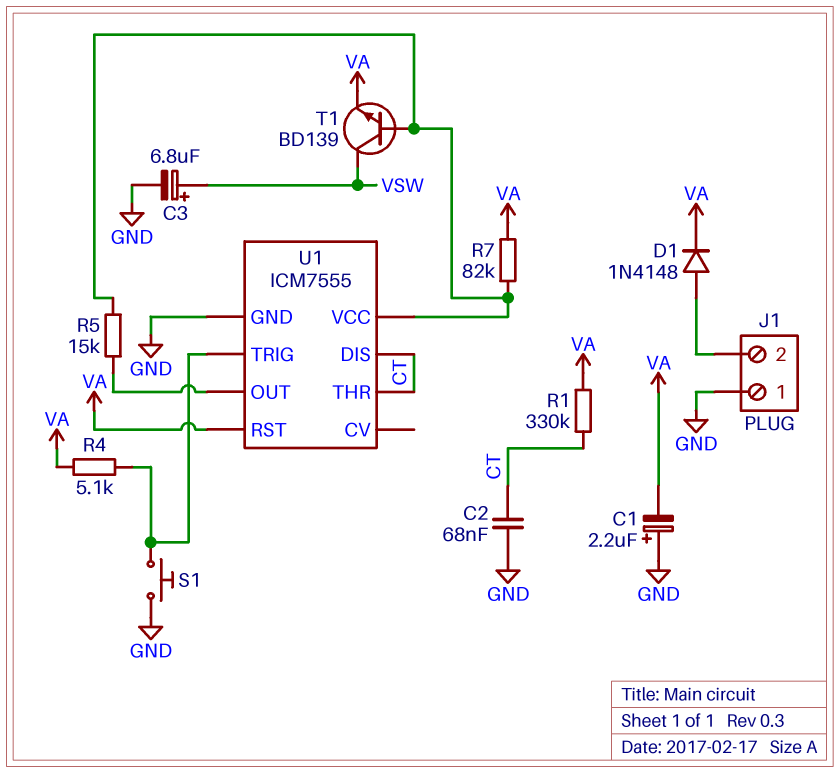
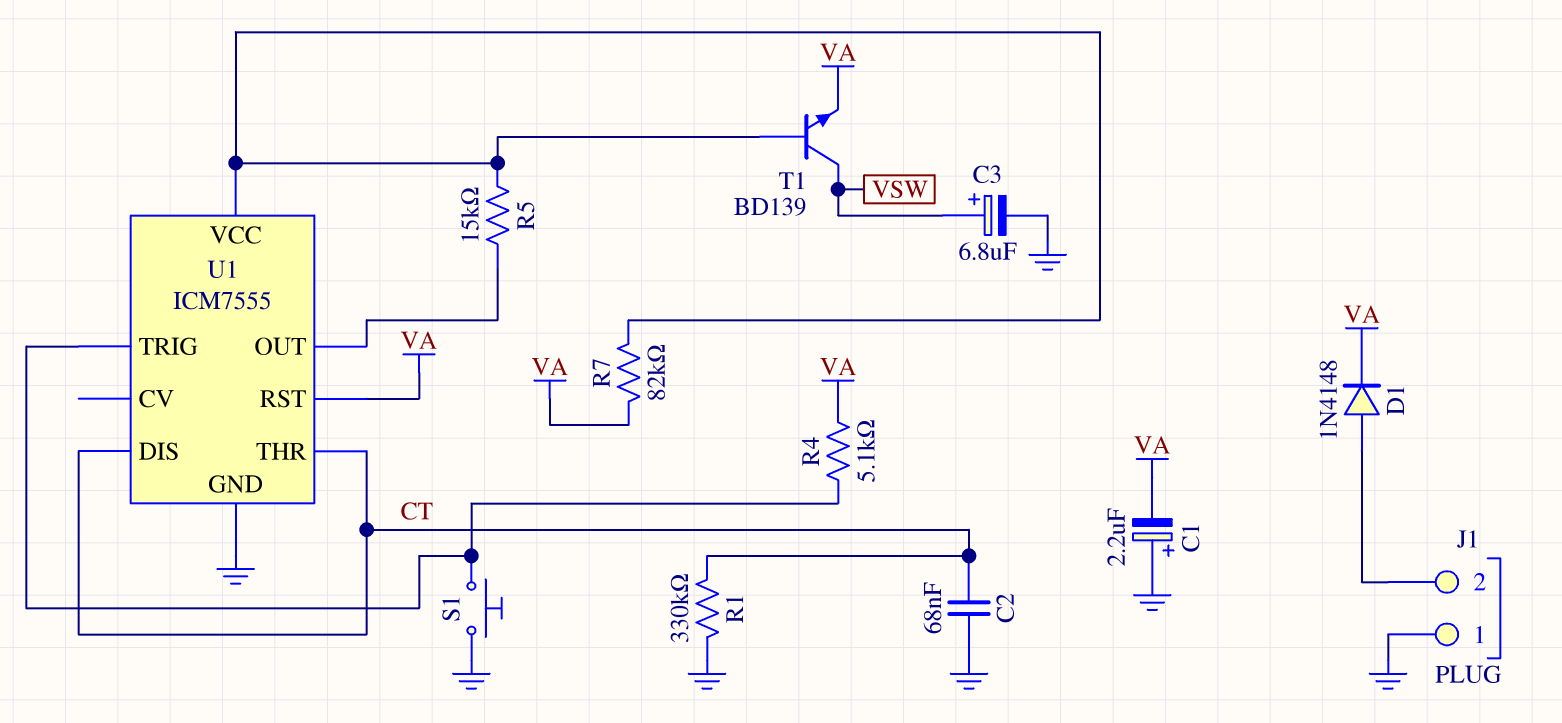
R1: 330k (CT, VA) -> 330k (CT, GND)

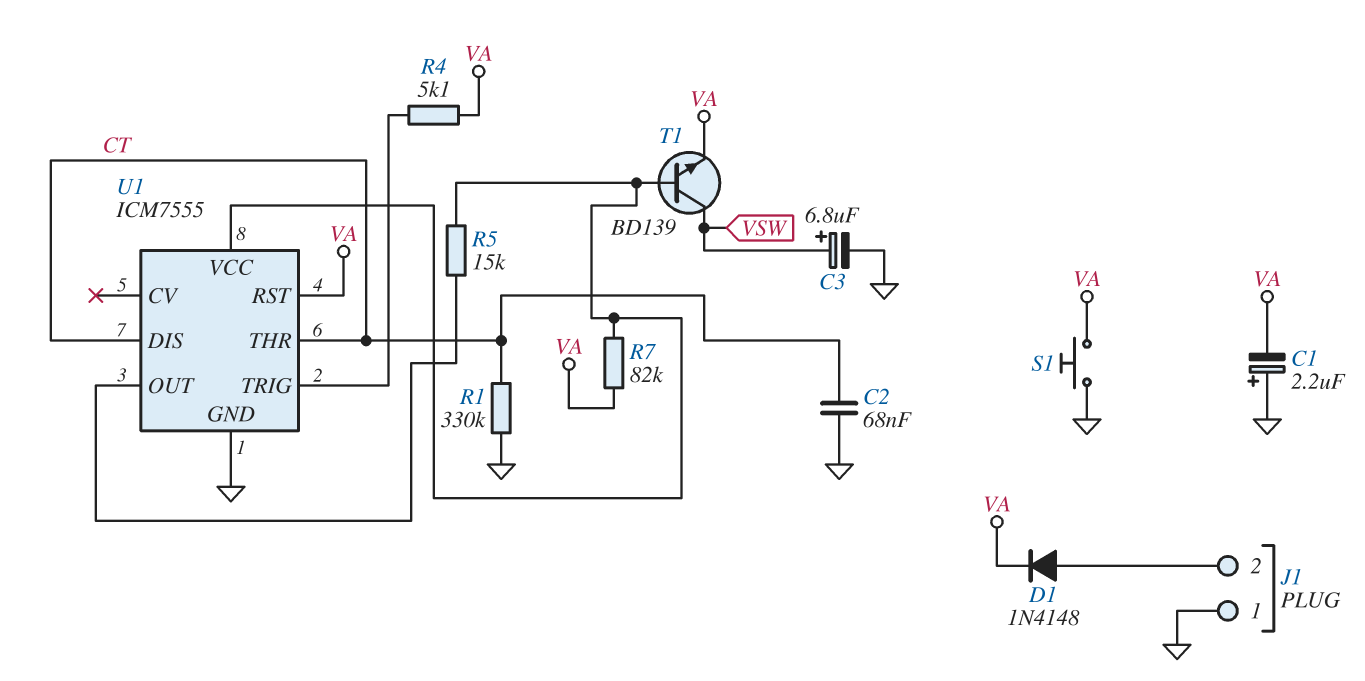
S1: button (GND, U1/TRIG) -> button (GND, VA)

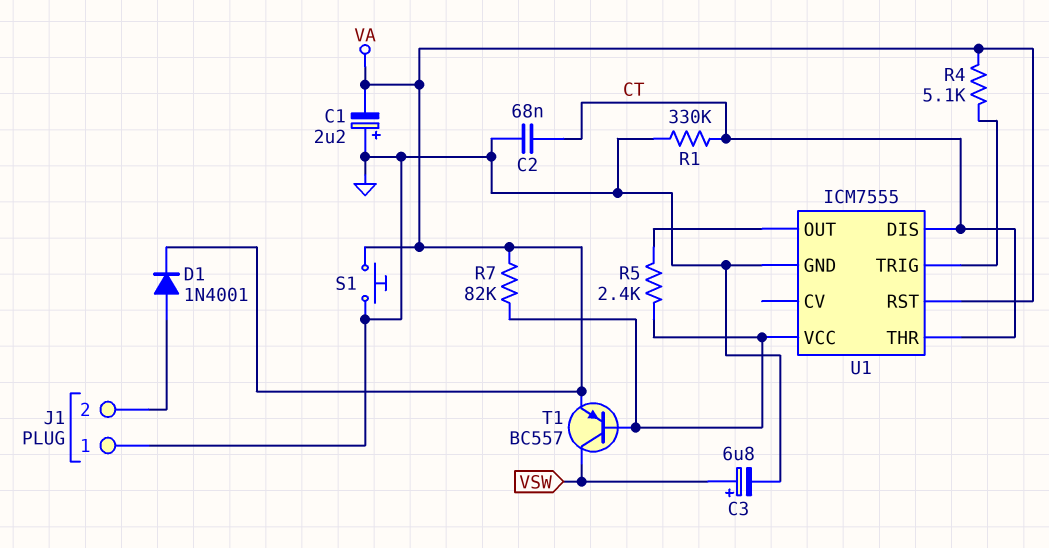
D1: diode 1N4148 (A J1/2, K VA) -> diode 1N4001 (A J1/2, K VA)
R5: 15k (U1/OUT, U1/VCC) -> 2.4k (U1/OUT, U1/VCC)
T1: NPN BD139 (B U1/VCC, C VSW, E VA) -> PNP BC557 (B U1/VCC, C VSW, E VA)

